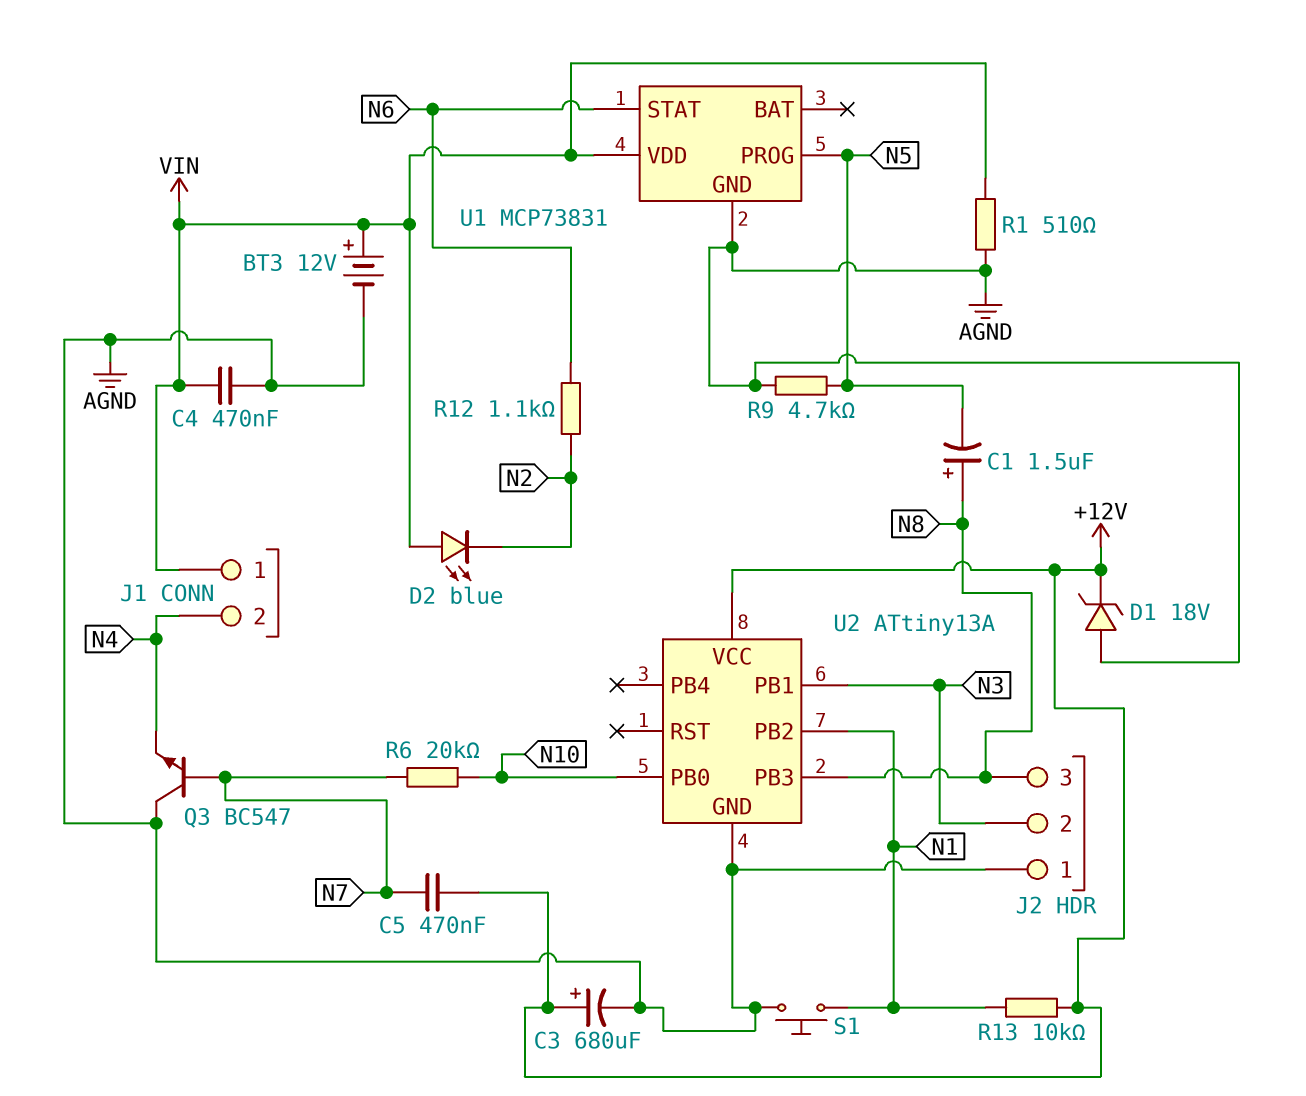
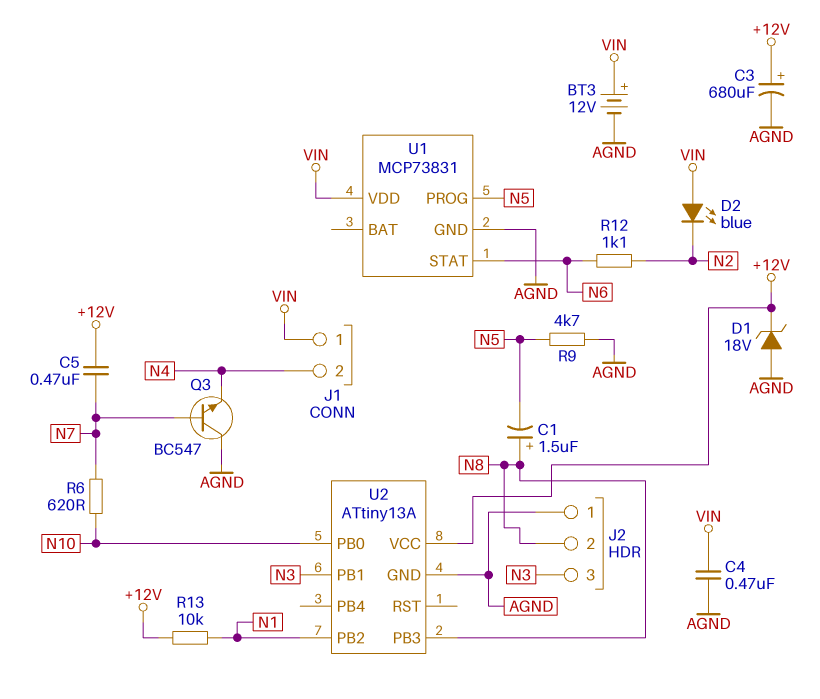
J2 pin 2: N3 -> N8
J2 pin 3: N8 -> N3
R1: 510 (AGND, VIN) -> none
R6: 20k (N7, N10) -> 620 (N7, N10)
S1: button (AGND, N1) -> none

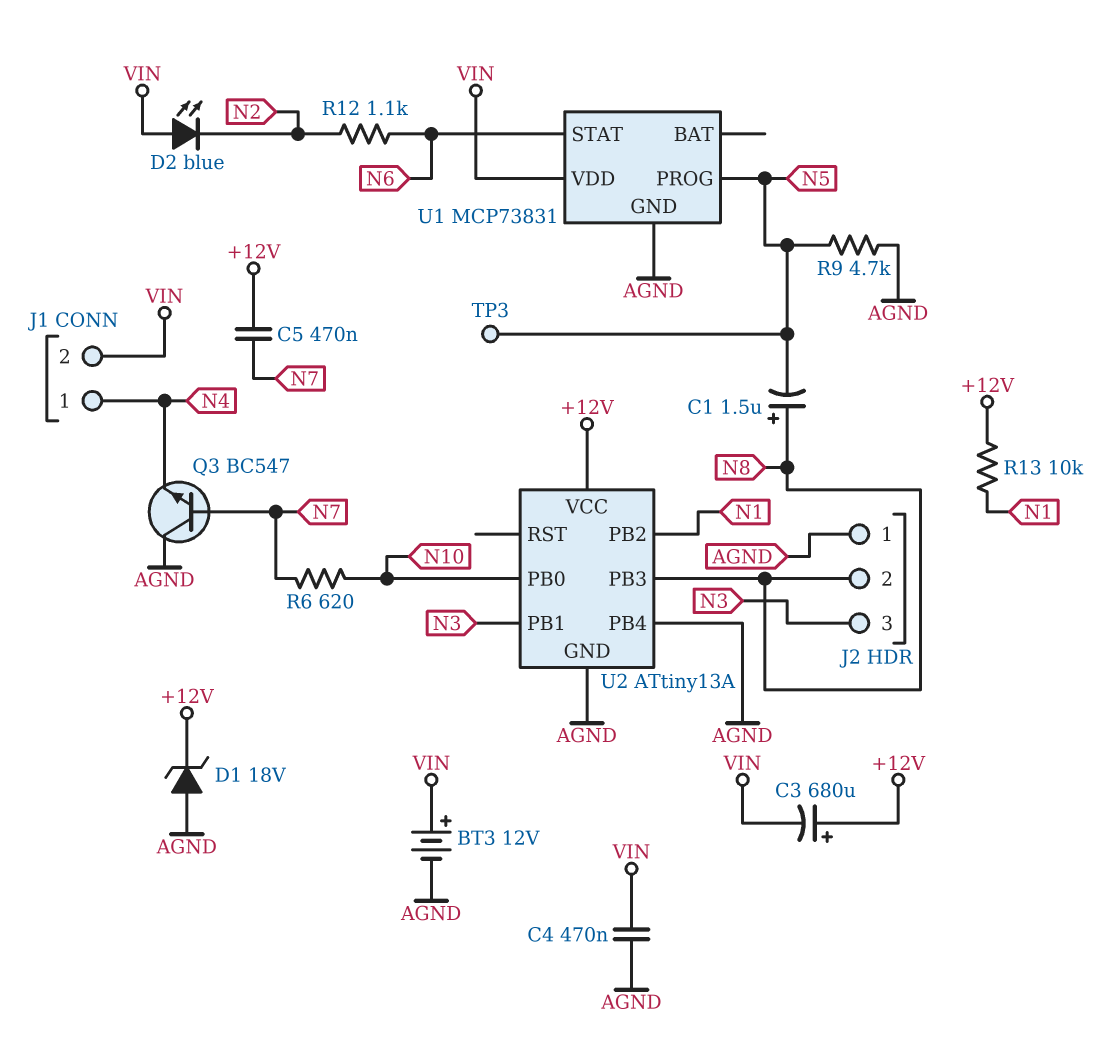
C3: 680uF (plus +12V, minus AGND) -> 680uF (plus +12V, minus VIN)
J1 pin 1: VIN -> N4
J1 pin 2: N4 -> VIN
TP3: none -> test point (N5)
U2 pin PB4: none -> AGND

